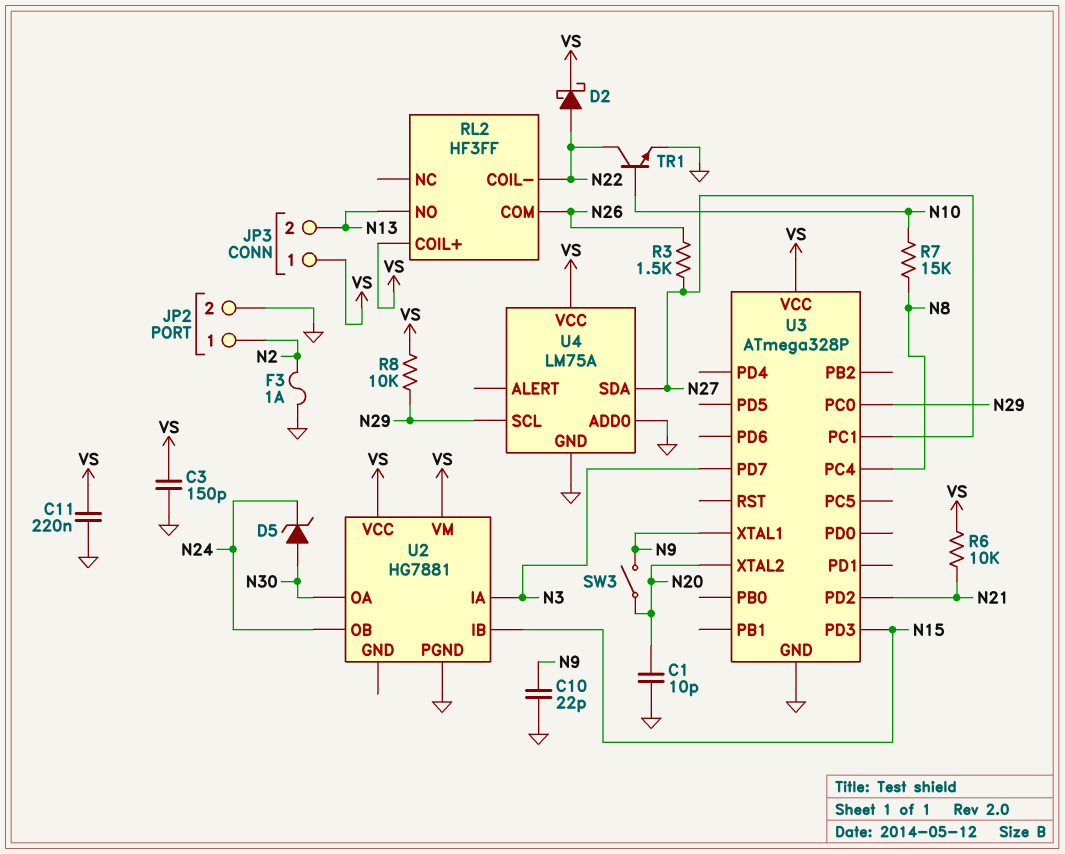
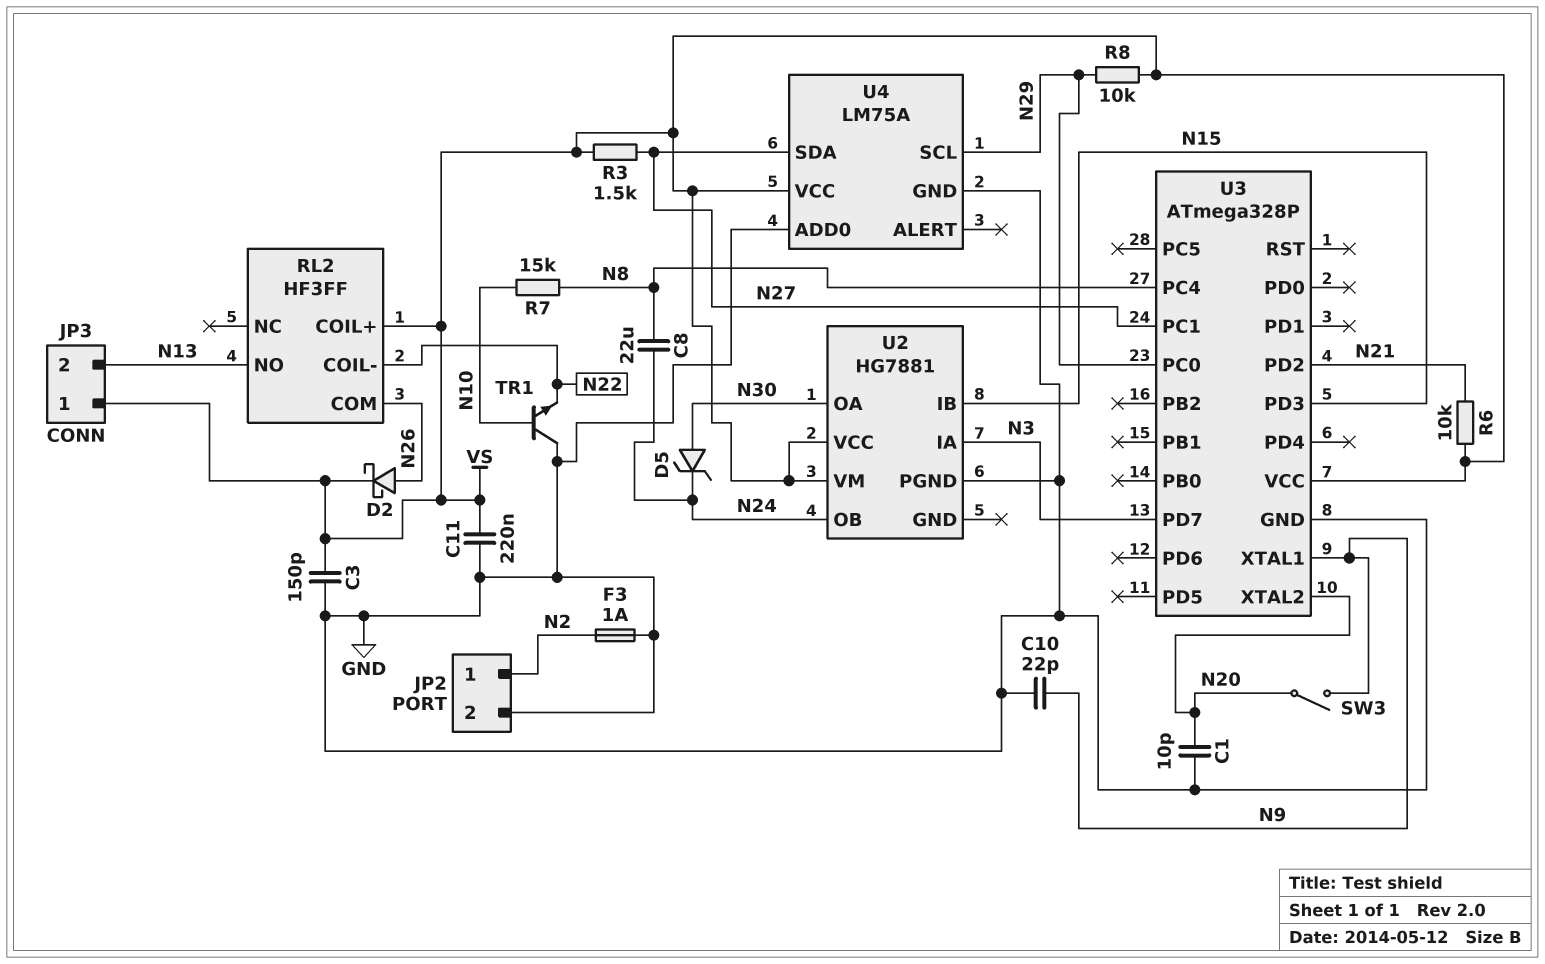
C8: none -> 22uF (N8, N24)
D2: schottky (A N22, K VS) -> schottky (A N26, K VS)
R3: 1.5k (N26, N27) -> 1.5k (N27, VS)
TR1: NPN (B N10, C N22, E GND) -> NPN (B N10, C GND, E N22)

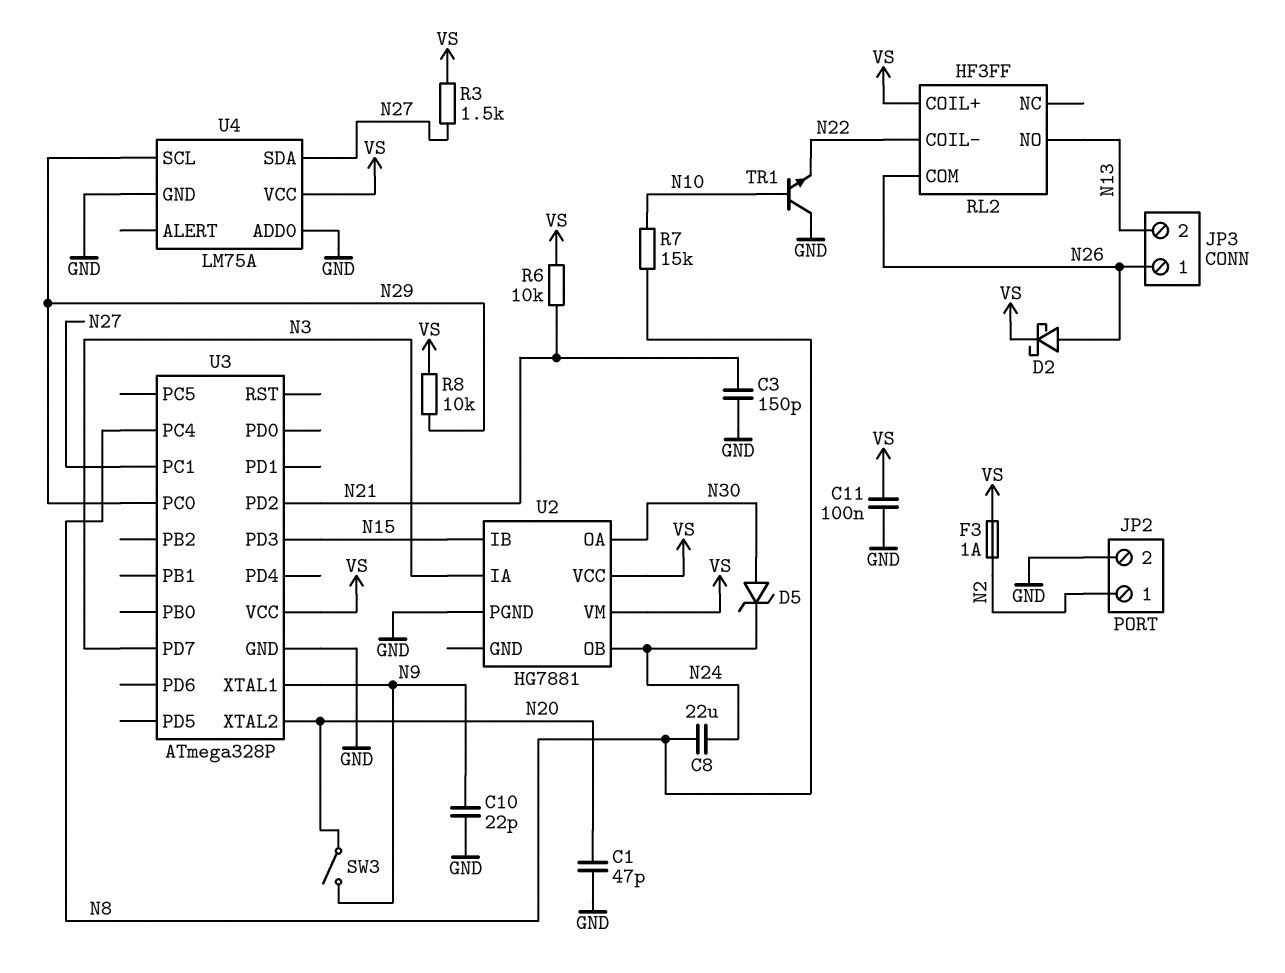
C1: 10pF (GND, N20) -> 47pF (GND, N20)
C3: 150pF (GND, VS) -> 150pF (GND, N21)
C11: 220nF (GND, VS) -> 100nF (GND, VS)
F3: 1A (GND, N2) -> 1A (N2, VS)
JP3 pin 1: VS -> N26

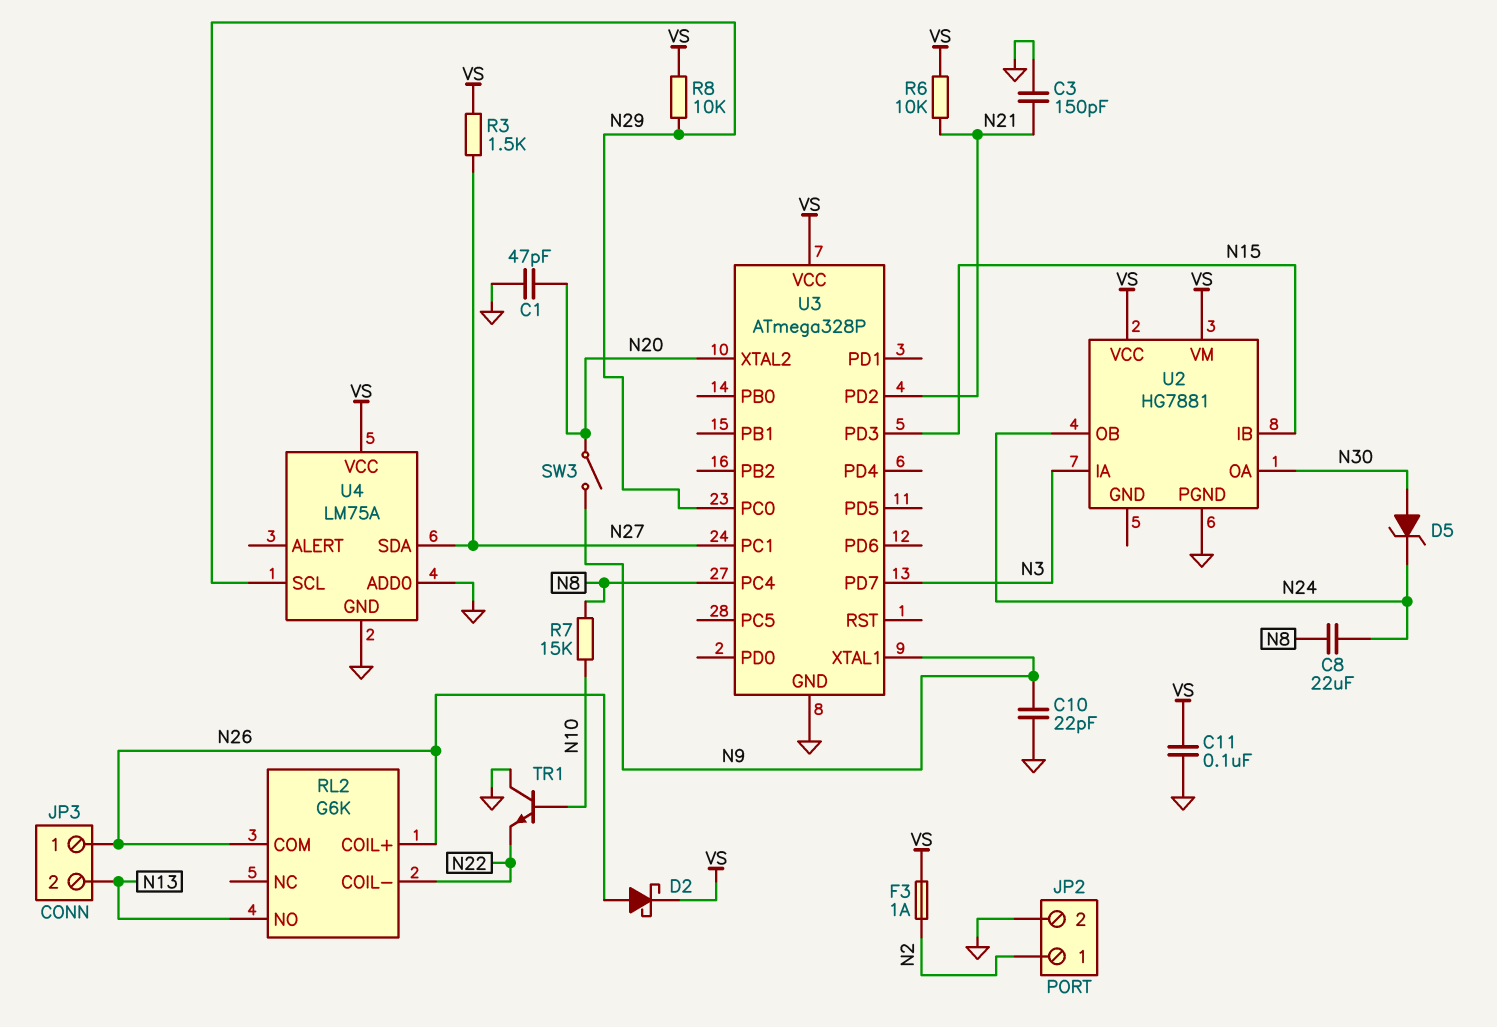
RL2: HF3FF -> G6K
RL2 pin COIL+: VS -> N26

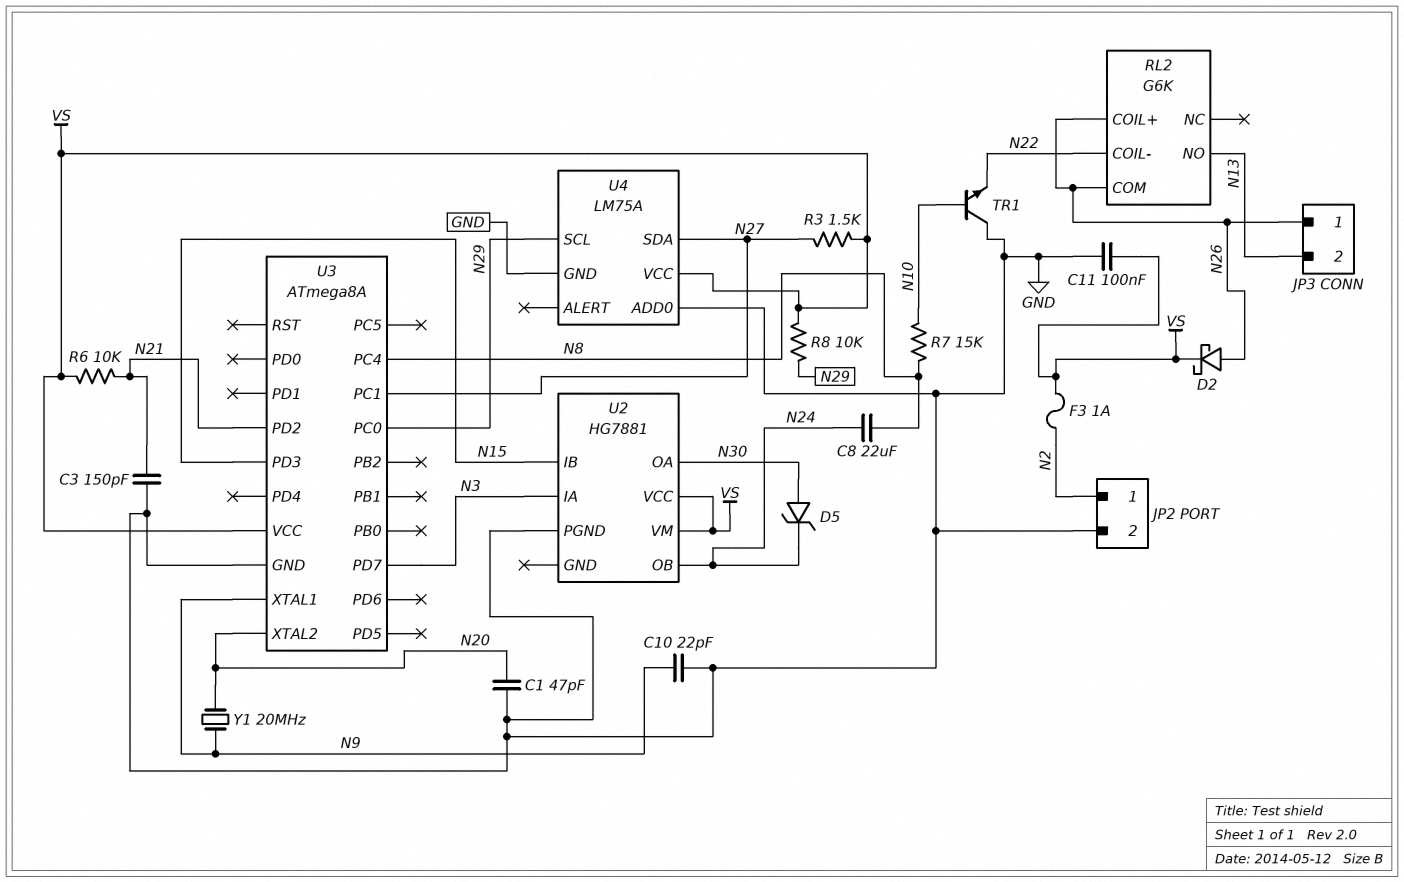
SW3: switch (N9, N20) -> none
U3: ATmega328P -> ATmega8A
Y1: none -> 20MHz (N9, N20)

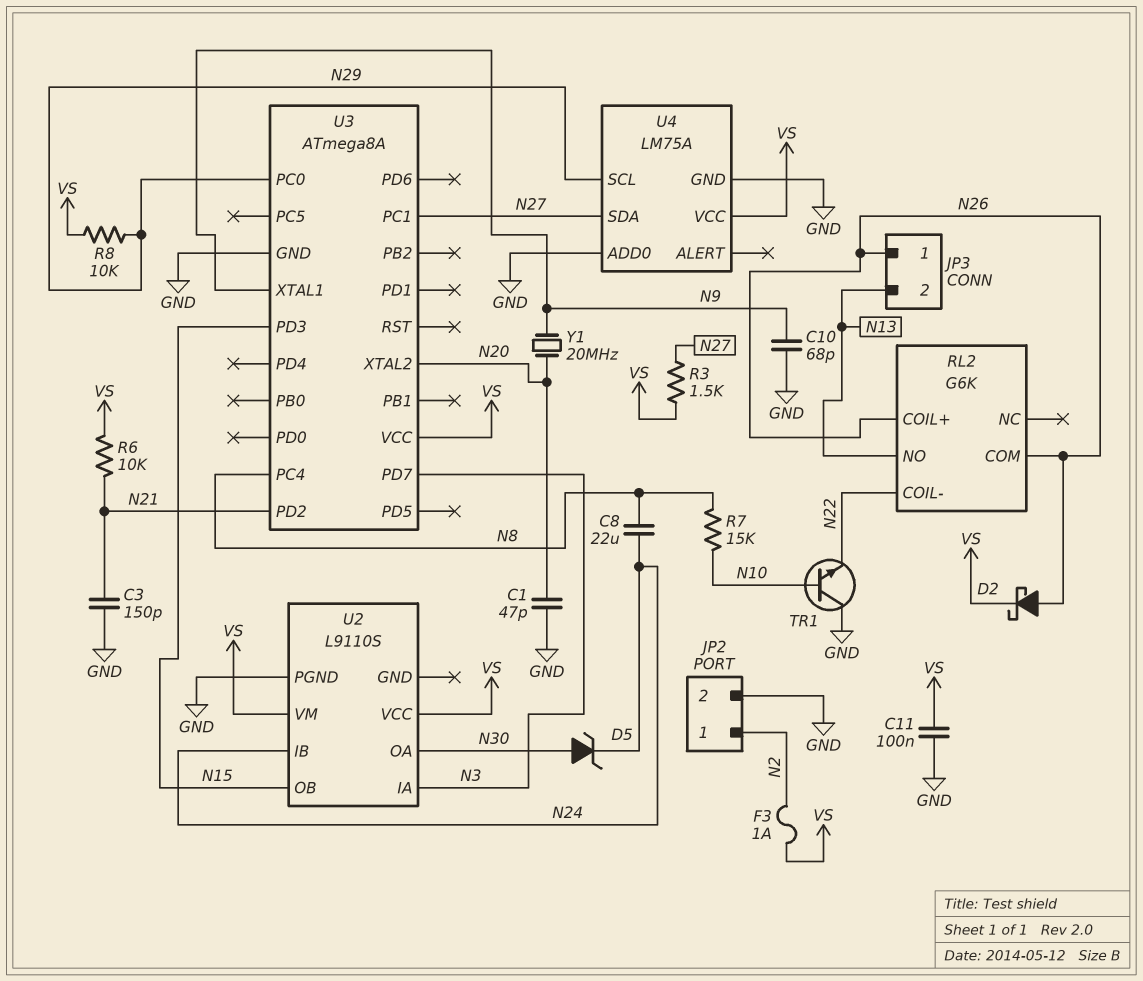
C10: 22pF (GND, N9) -> 68pF (GND, N9)
U2: HG7881 -> L9110S
U2 pin IB: N15 -> N24
U2 pin OB: N24 -> N15

